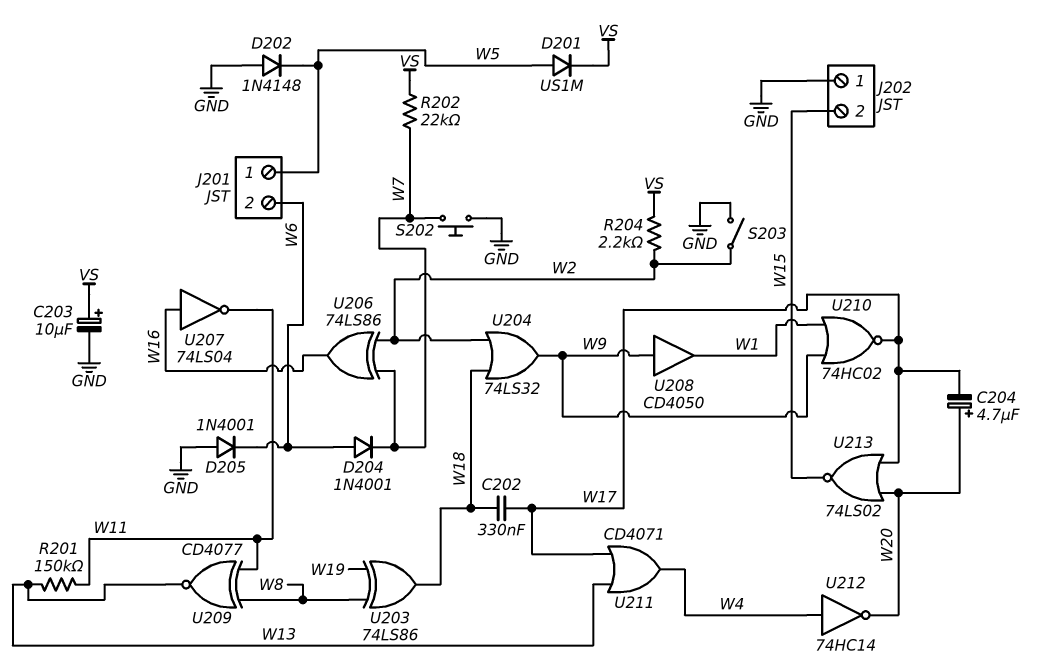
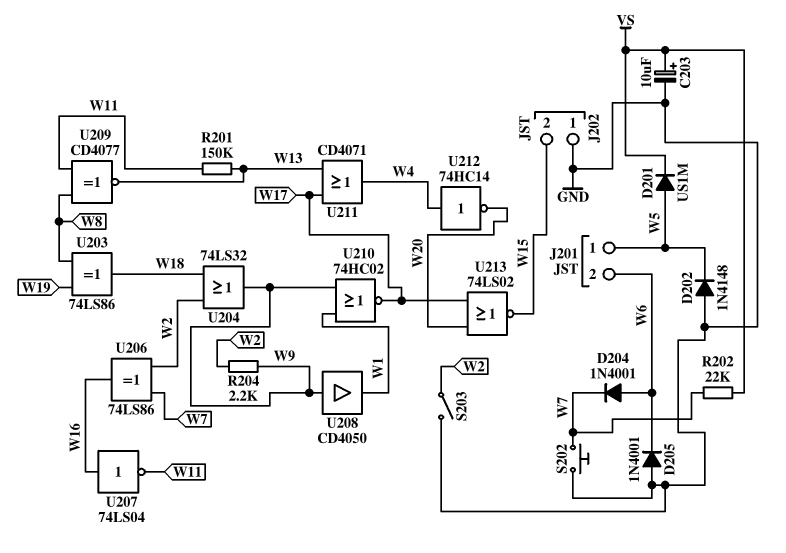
C202: 330nF (W17, W18) -> none
C204: 4.7uF (plus W20, minus W17) -> none
R204: 2.2k (VS, W2) -> 2.2k (W2, W9)

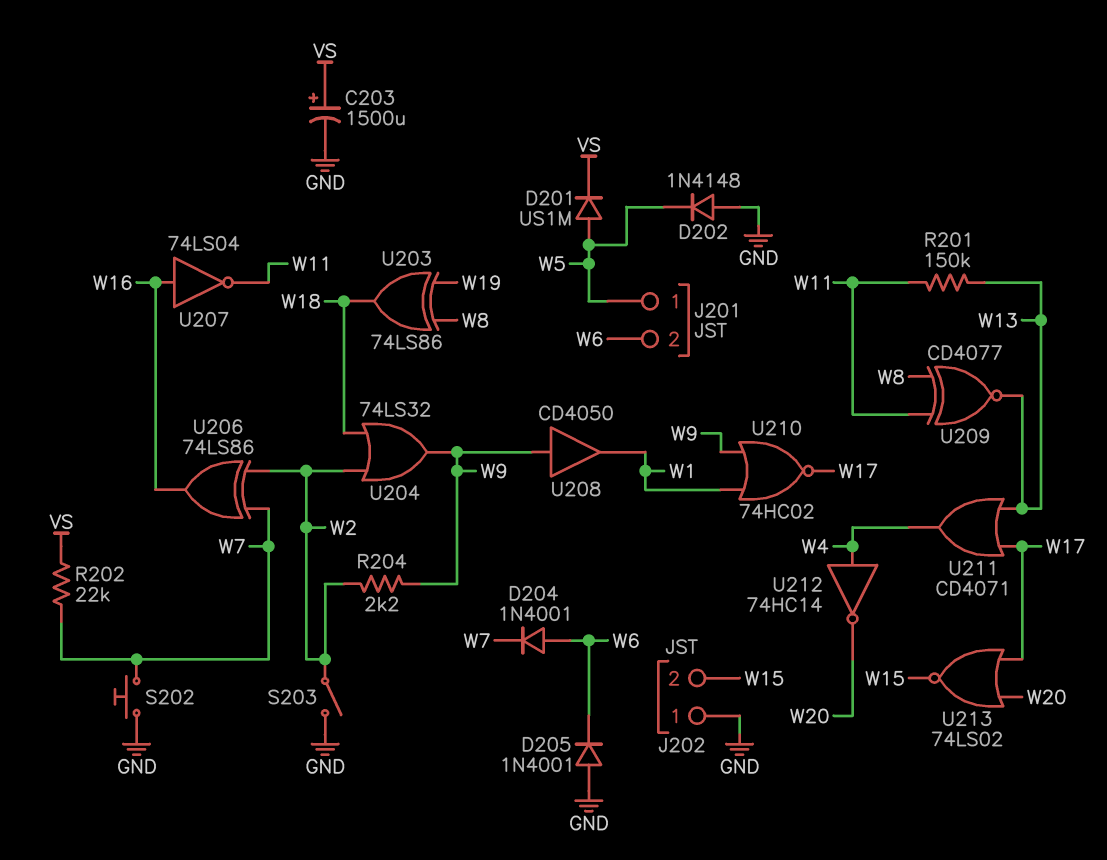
C203: 10uF (plus VS, minus GND) -> 1500uF (plus VS, minus GND)

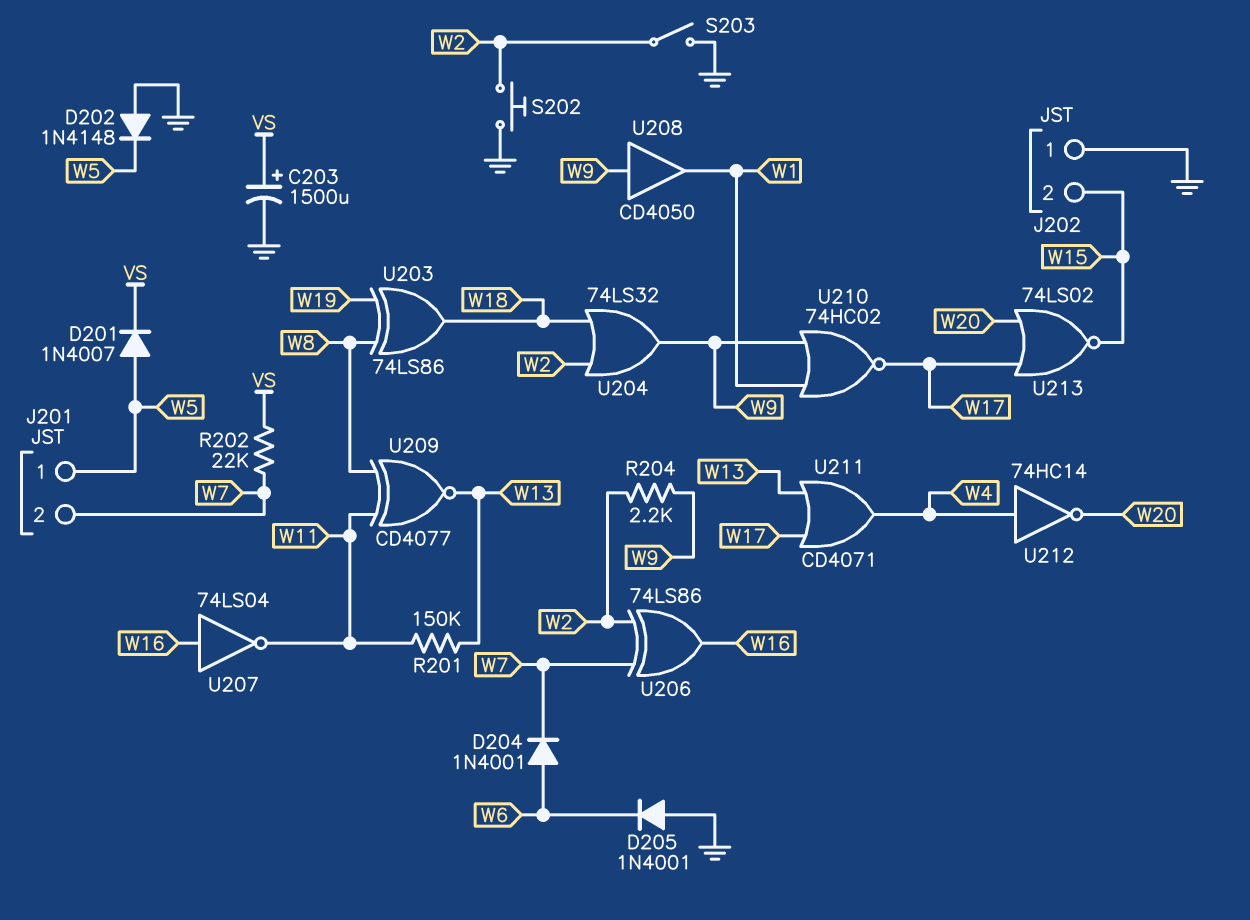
D201: diode US1M (A W5, K VS) -> diode 1N4007 (A W5, K VS)
J201 pin 2: W6 -> W7
S202: button (GND, W7) -> button (GND, W2)

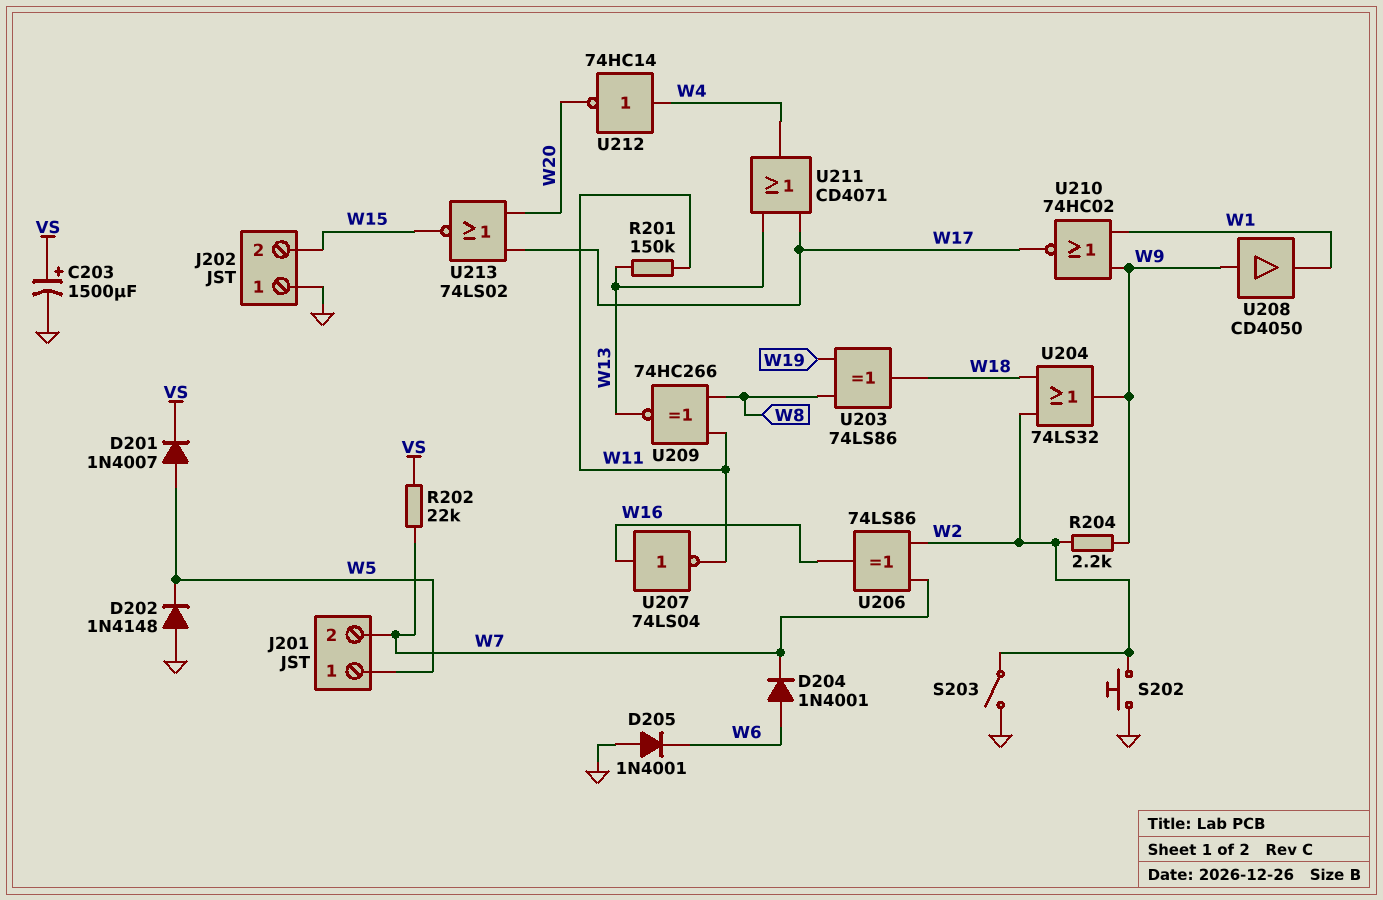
U209: XNOR CD4077 (in W8, in W11, out W13) -> XNOR 74HC266 (in W8, in W11, out W13)

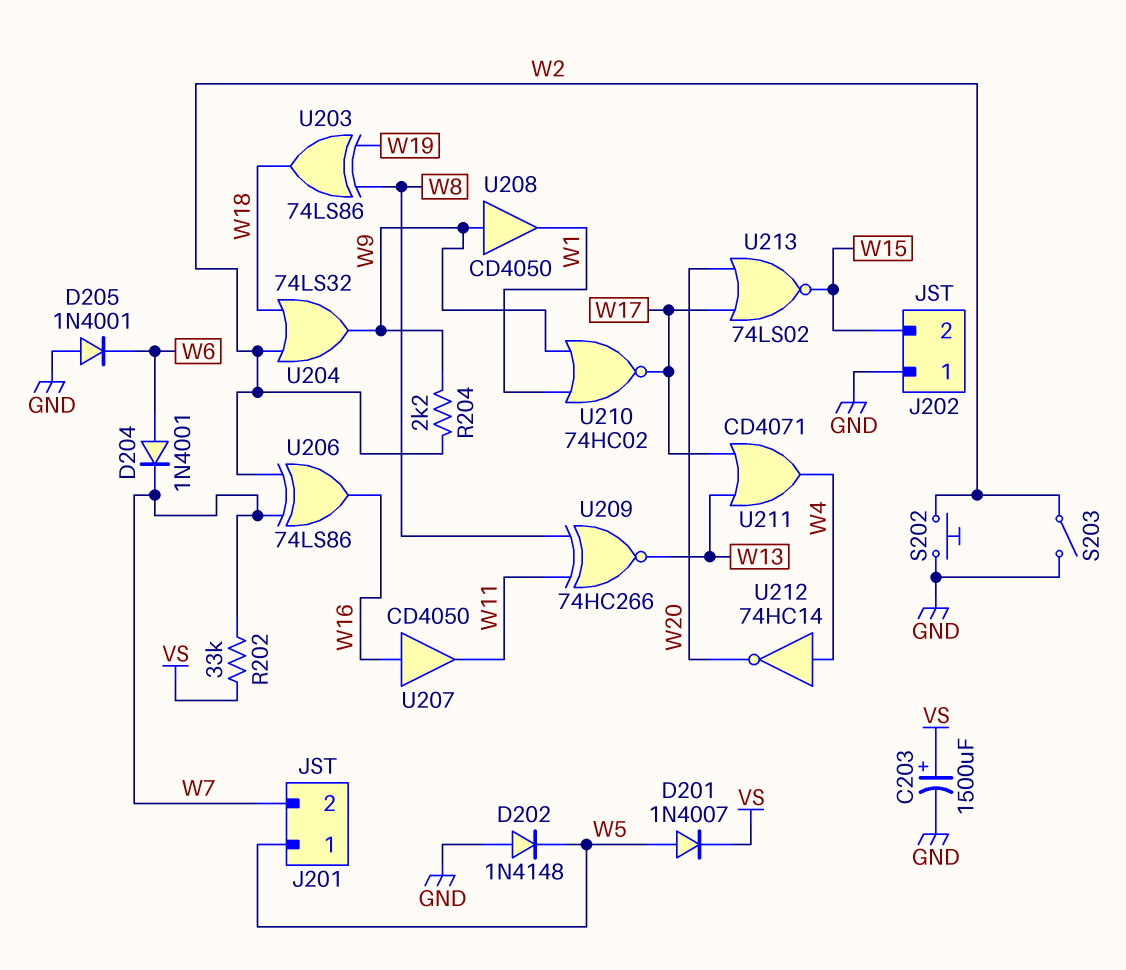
R201: 150k (W11, W13) -> none
R202: 22k (VS, W7) -> 33k (VS, W7)
U207: NOT 74LS04 (in W16, out W11) -> buffer CD4050 (in W16, out W11)

